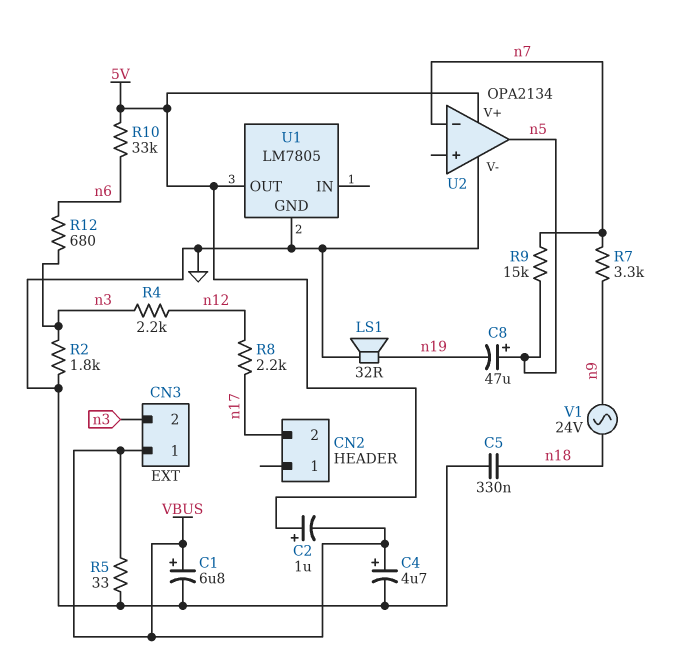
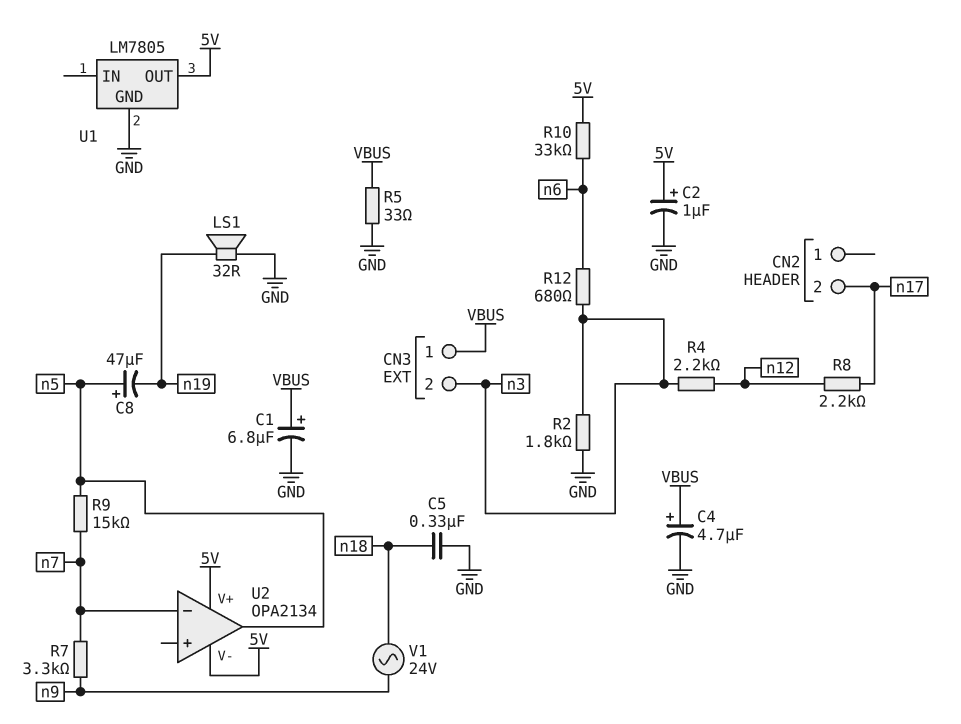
C2: 1uF (plus 5V, minus VBUS) -> 1uF (plus 5V, minus GND)
U2 pin V-: GND -> 5V

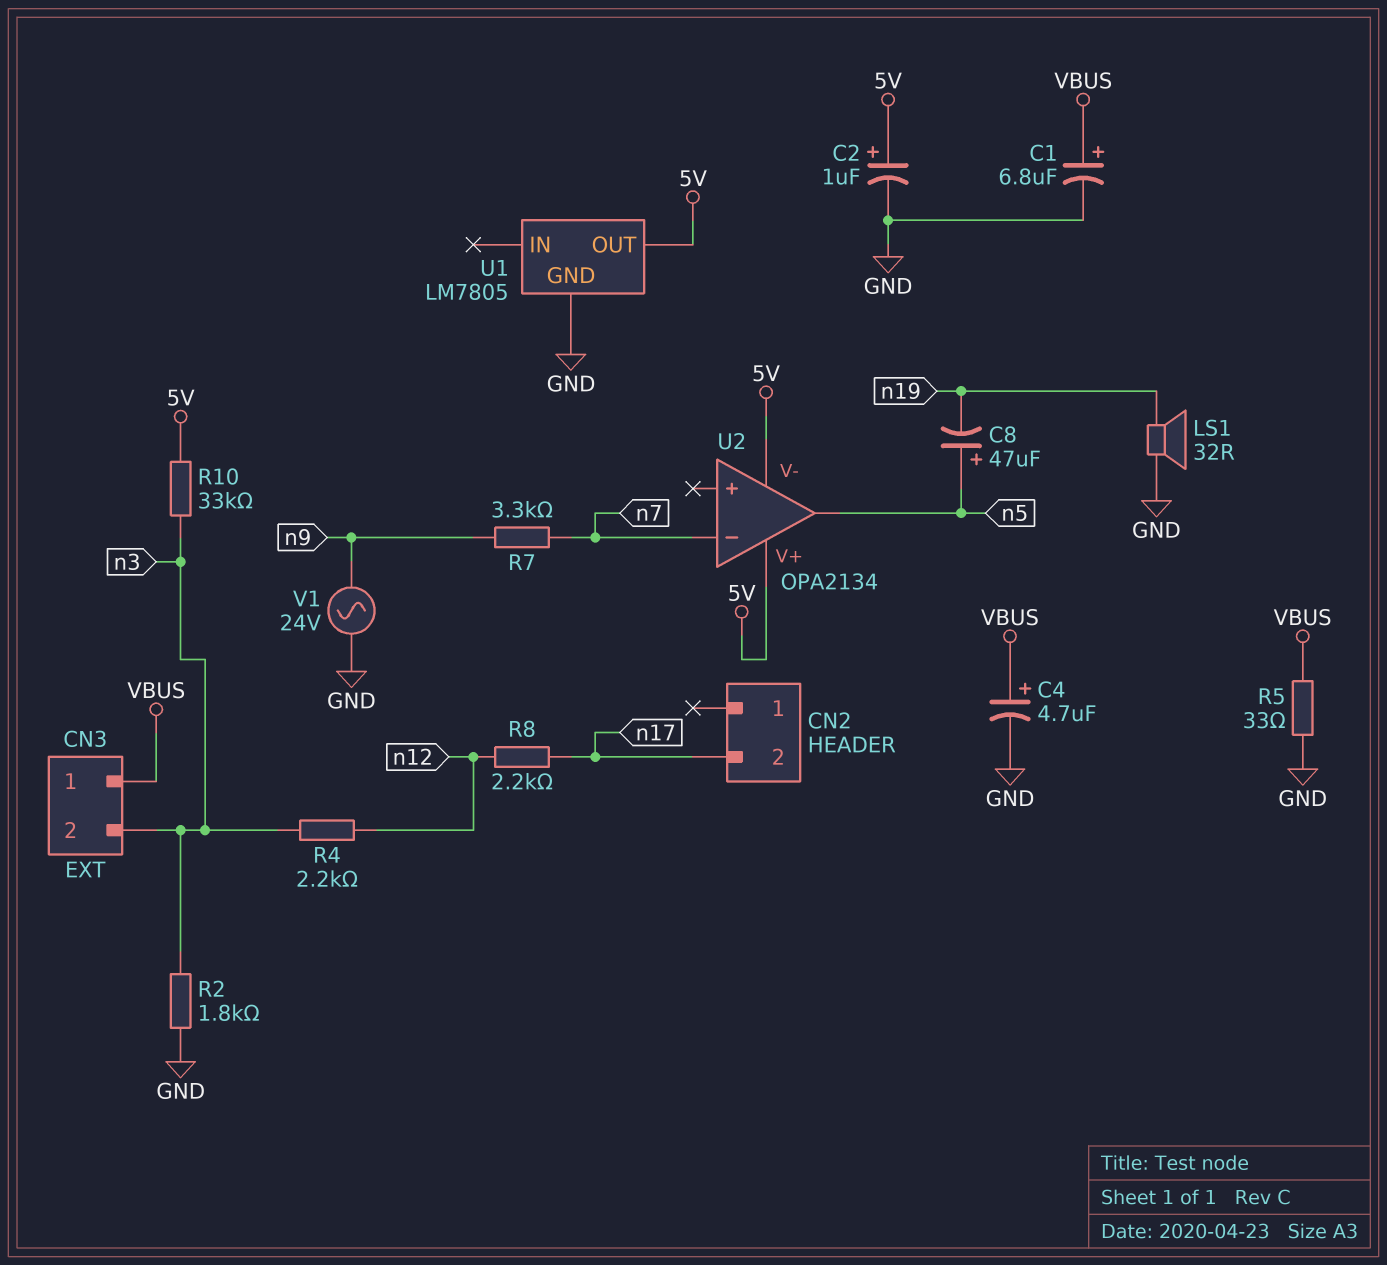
C5: 330nF (GND, n18) -> none
R9: 15k (n5, n7) -> none
R10: 33k (5V, n6) -> 33k (5V, n3)
R12: 680 (n3, n6) -> none
V1: AC 24V (n9, n18) -> AC 24V (GND, n9)

